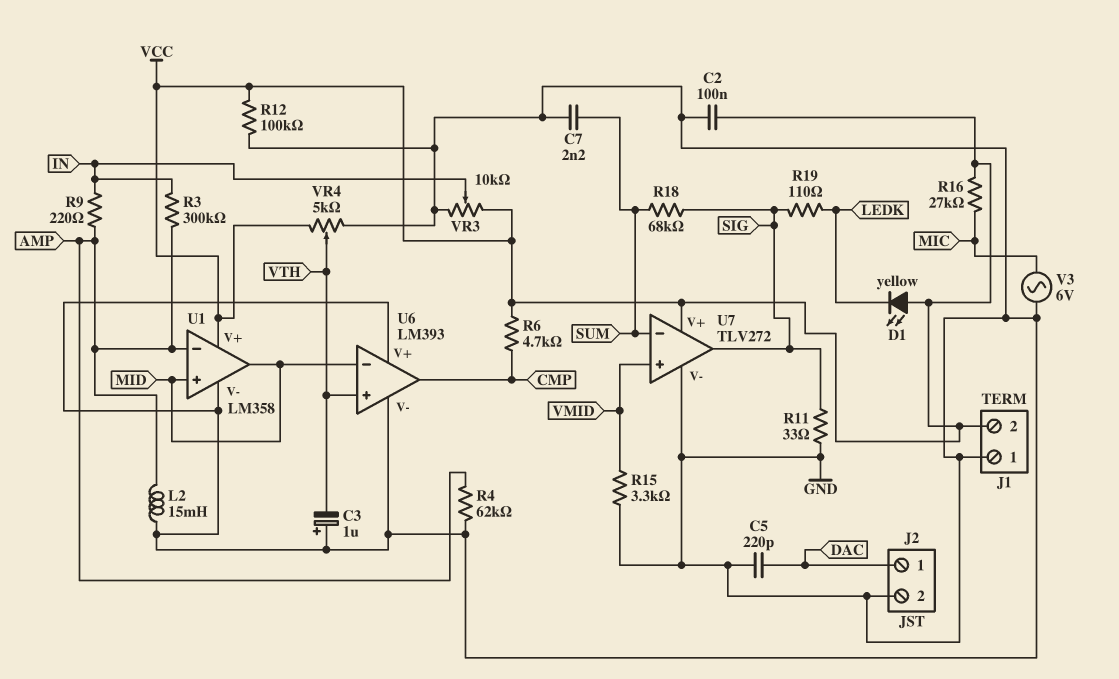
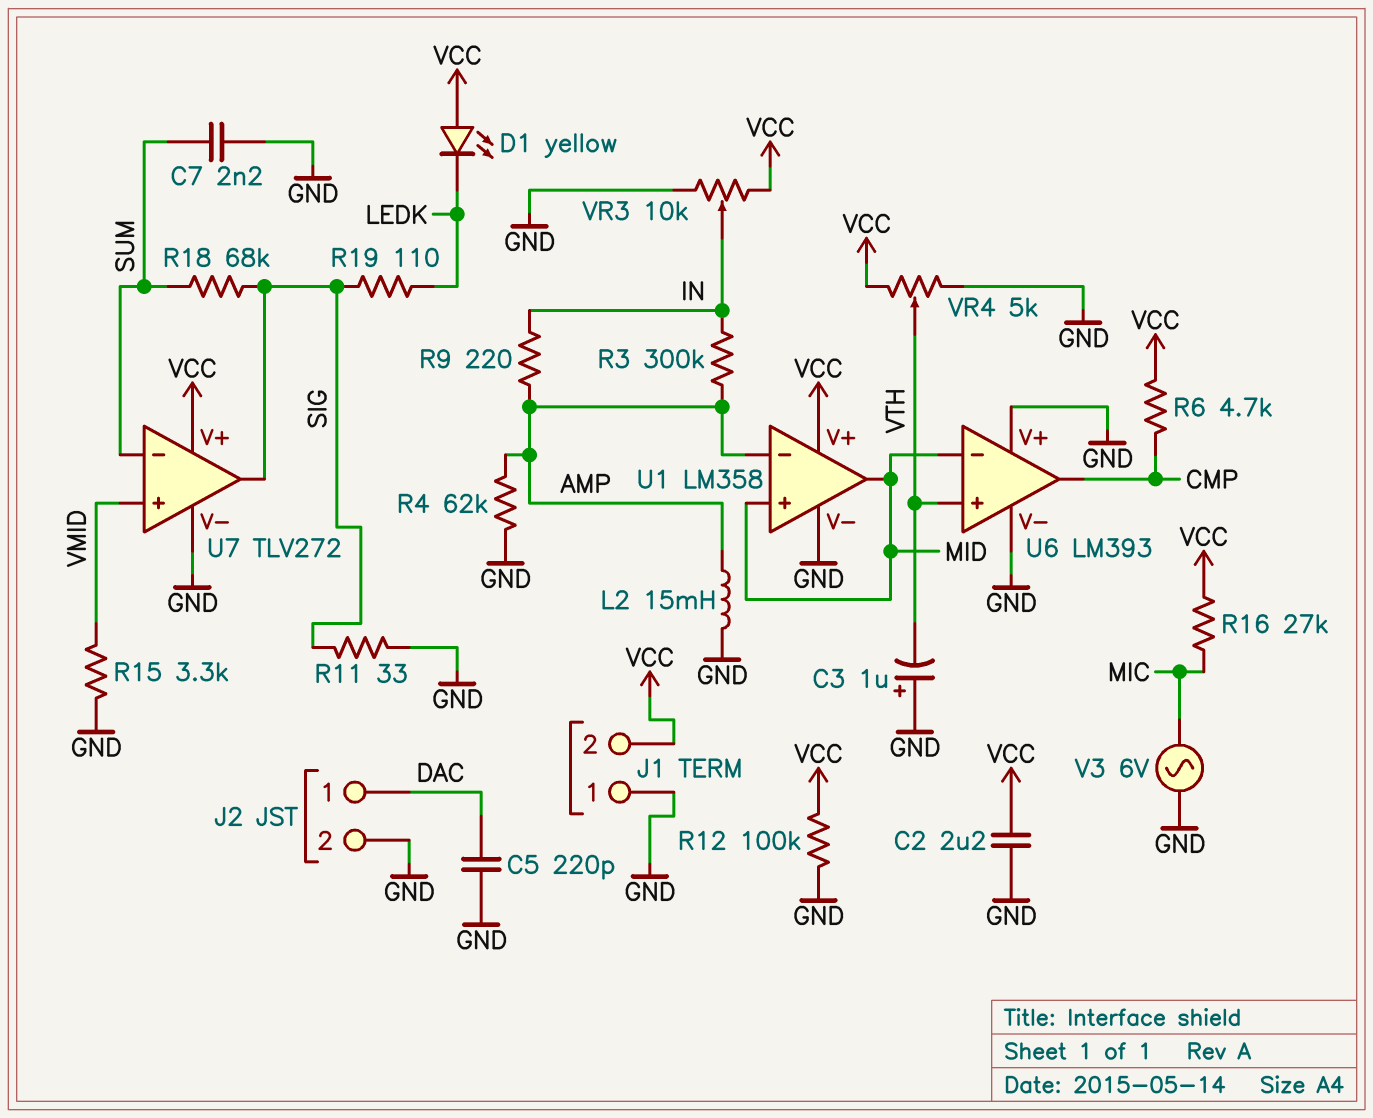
C2: 100nF (GND, VCC) -> 2.2uF (GND, VCC)

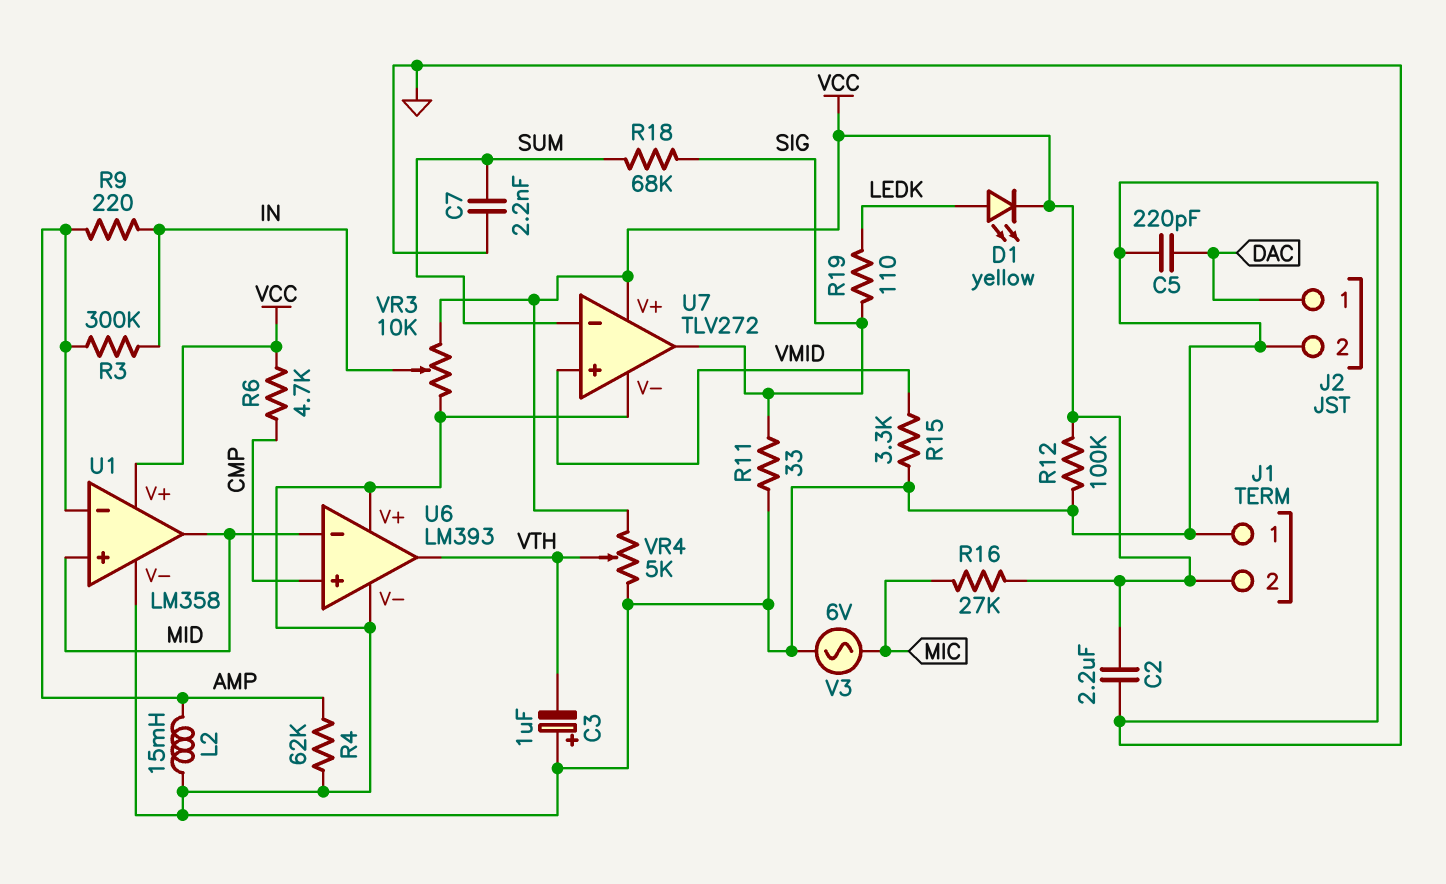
D1: LED yellow (A VCC, K LEDK) -> LED yellow (A LEDK, K VCC)
U6 pin in+: VTH -> CMP
U6 pin out: CMP -> VTH

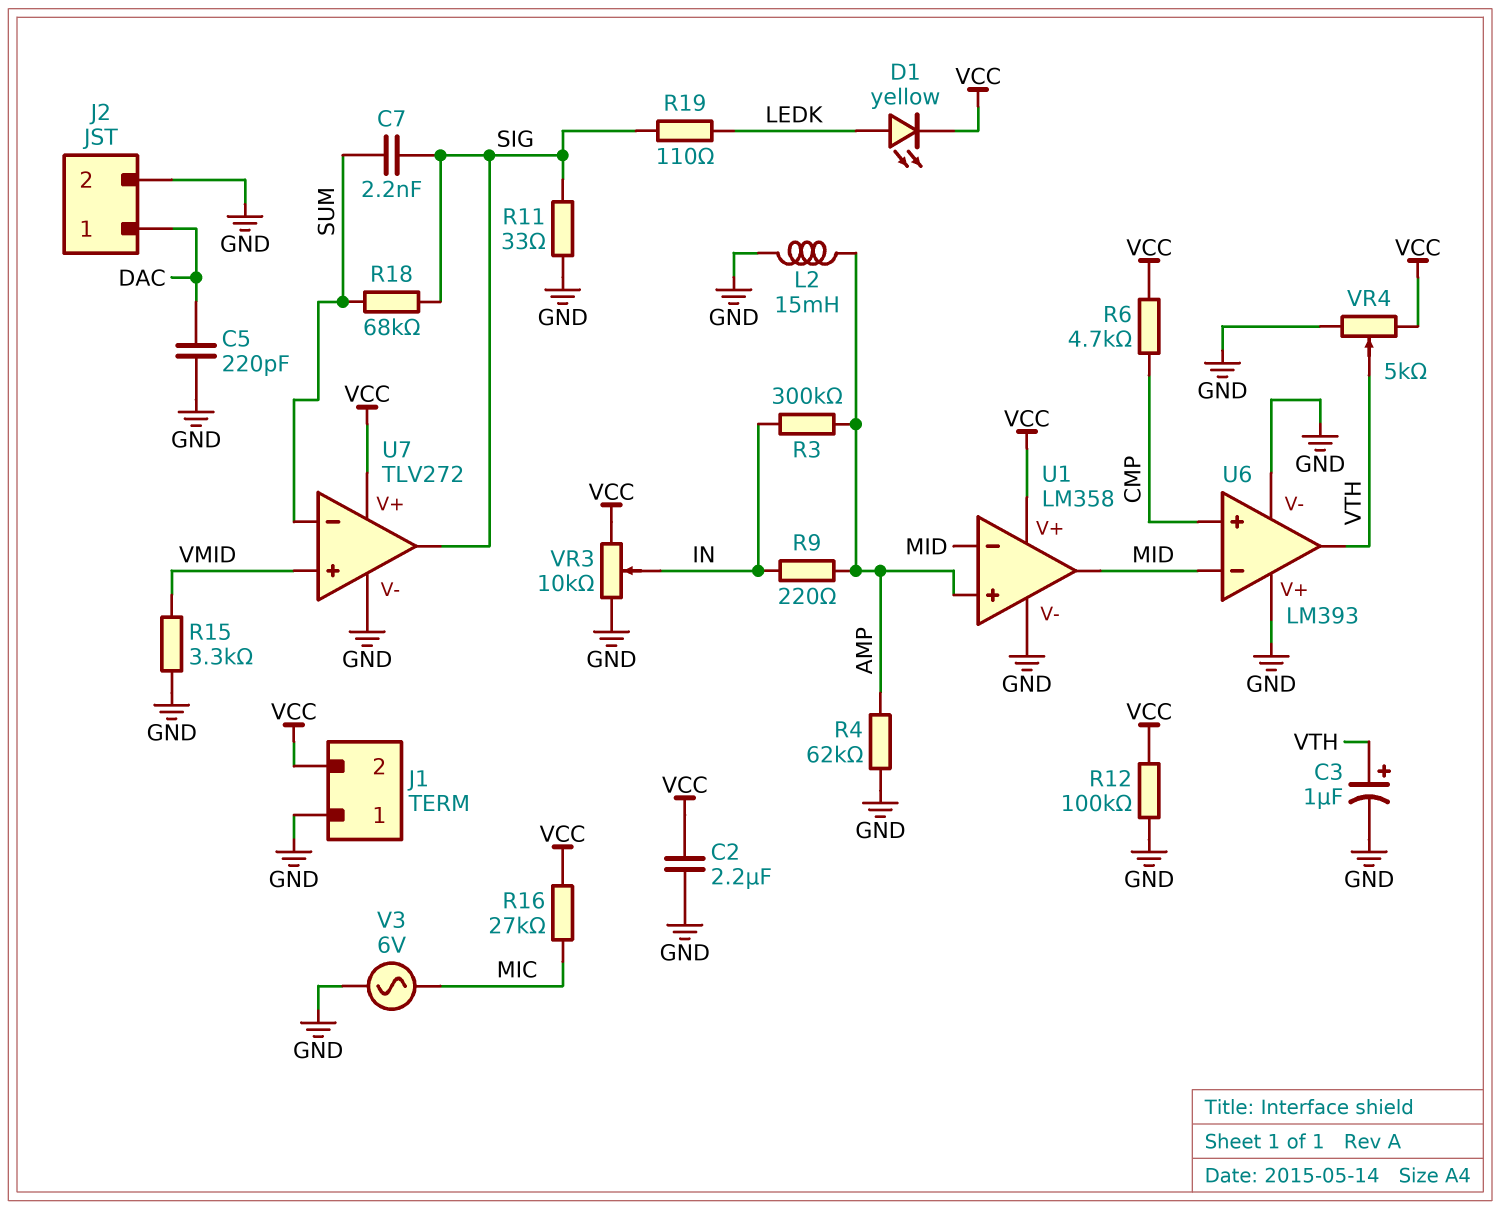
C3: 1uF (plus GND, minus VTH) -> 1uF (plus VTH, minus GND)
C7: 2.2nF (GND, SUM) -> 2.2nF (SIG, SUM)
U1 pin in+: MID -> AMP
U1 pin in-: AMP -> MID

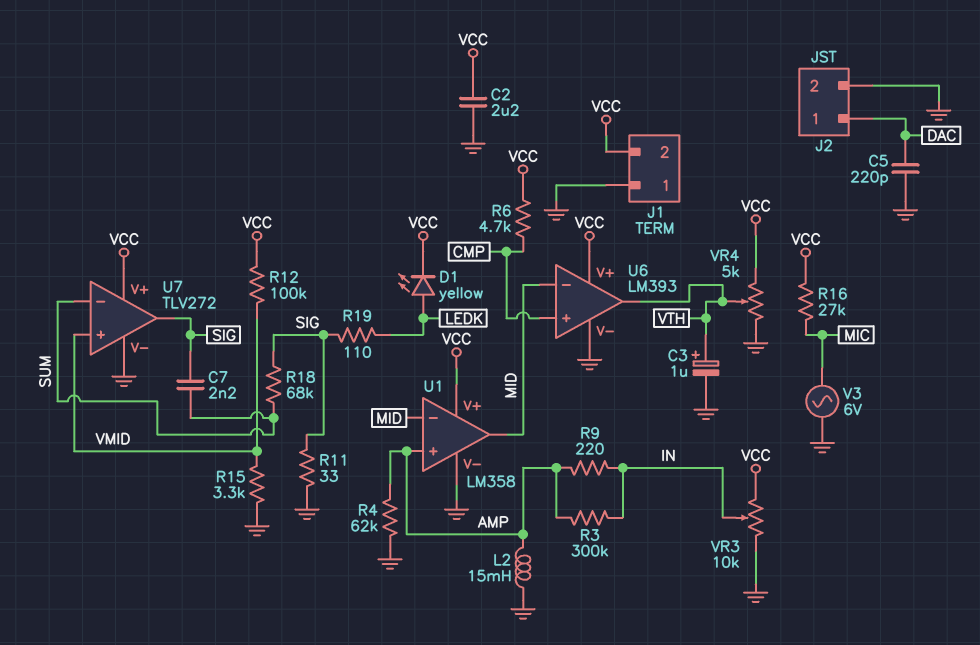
R12: 100k (GND, VCC) -> 100k (VCC, VMID)
U6 pin V+: GND -> VCC

